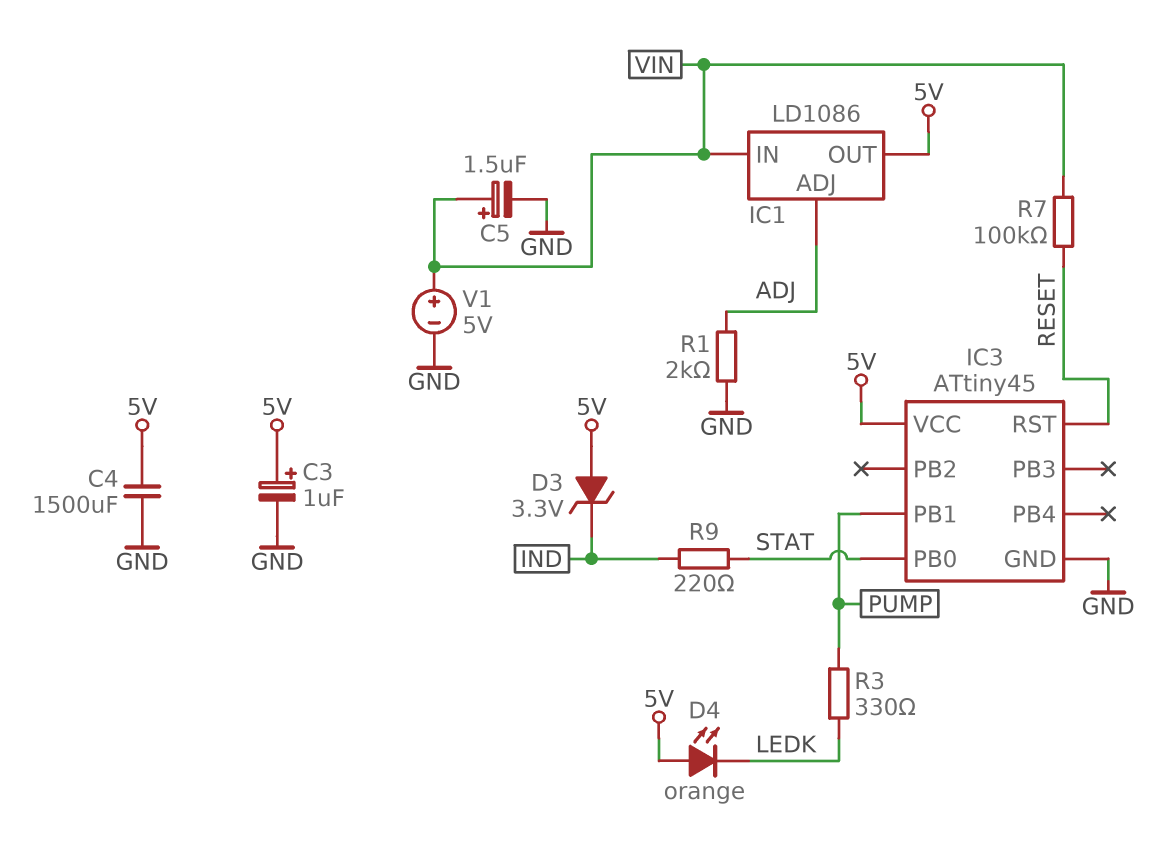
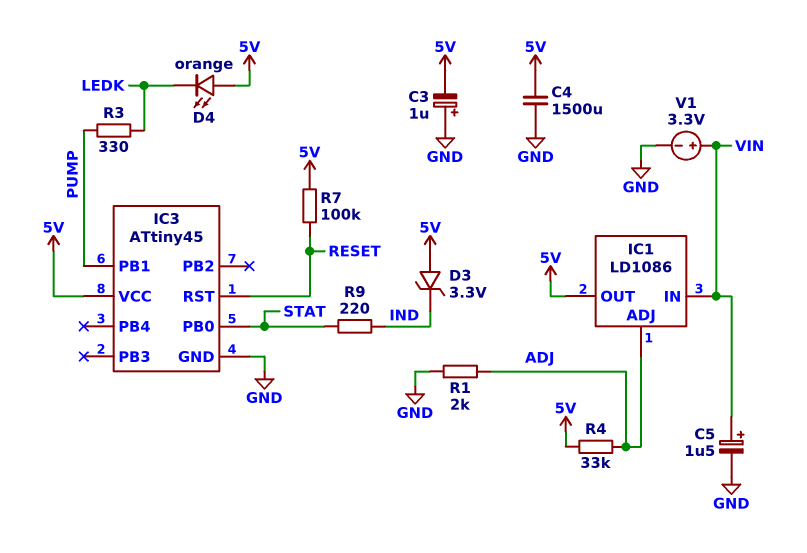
C3: 1uF (plus 5V, minus GND) -> 1uF (plus GND, minus 5V)
R4: none -> 33k (5V, ADJ)
R7: 100k (RESET, VIN) -> 100k (5V, RESET)
V1: 5V (plus VIN, minus GND) -> 3.3V (plus VIN, minus GND)

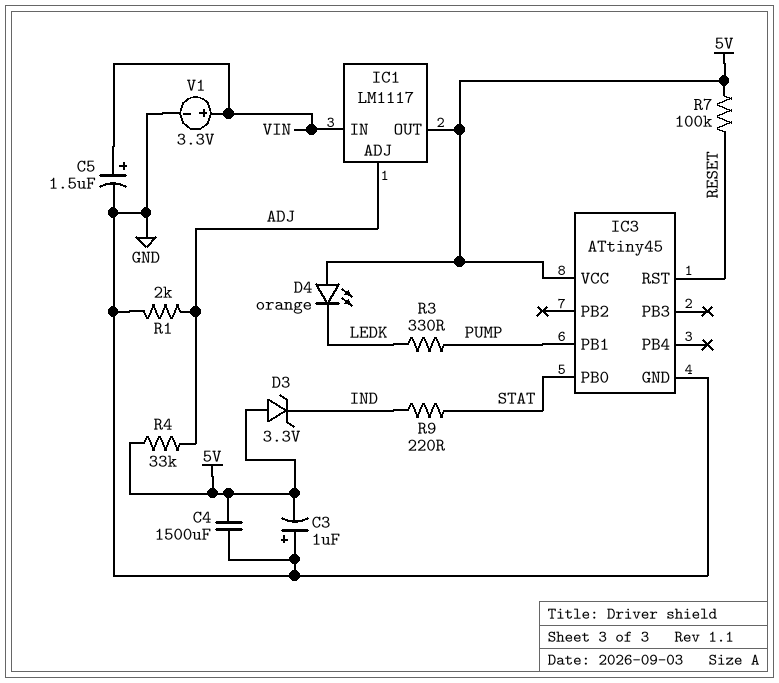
IC1: LD1086 -> LM1117

